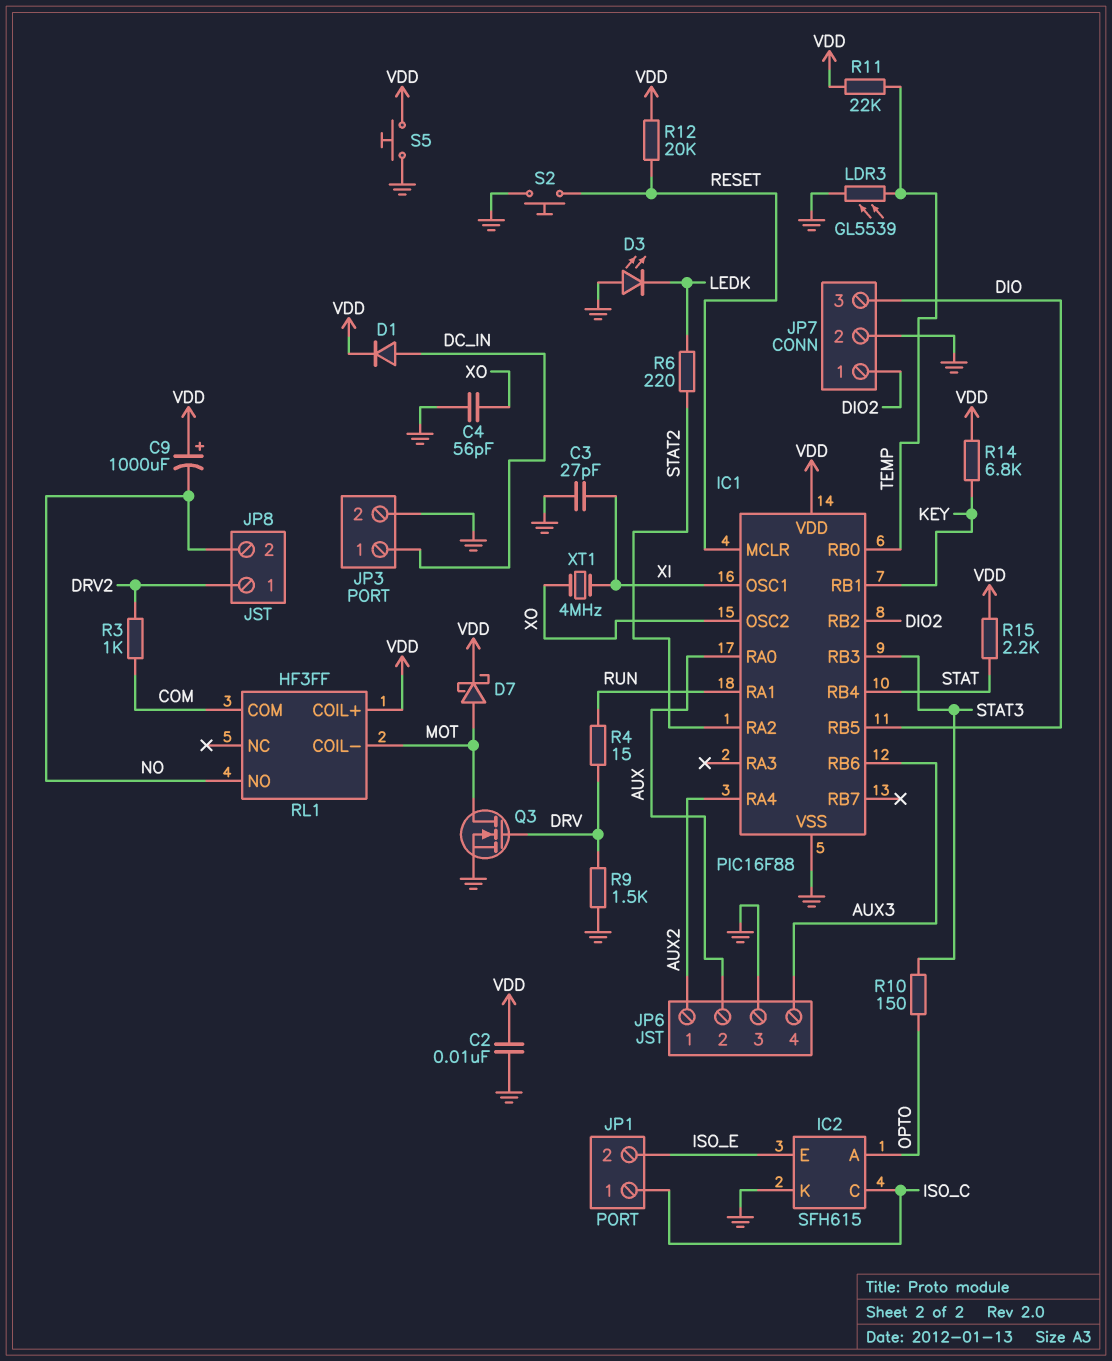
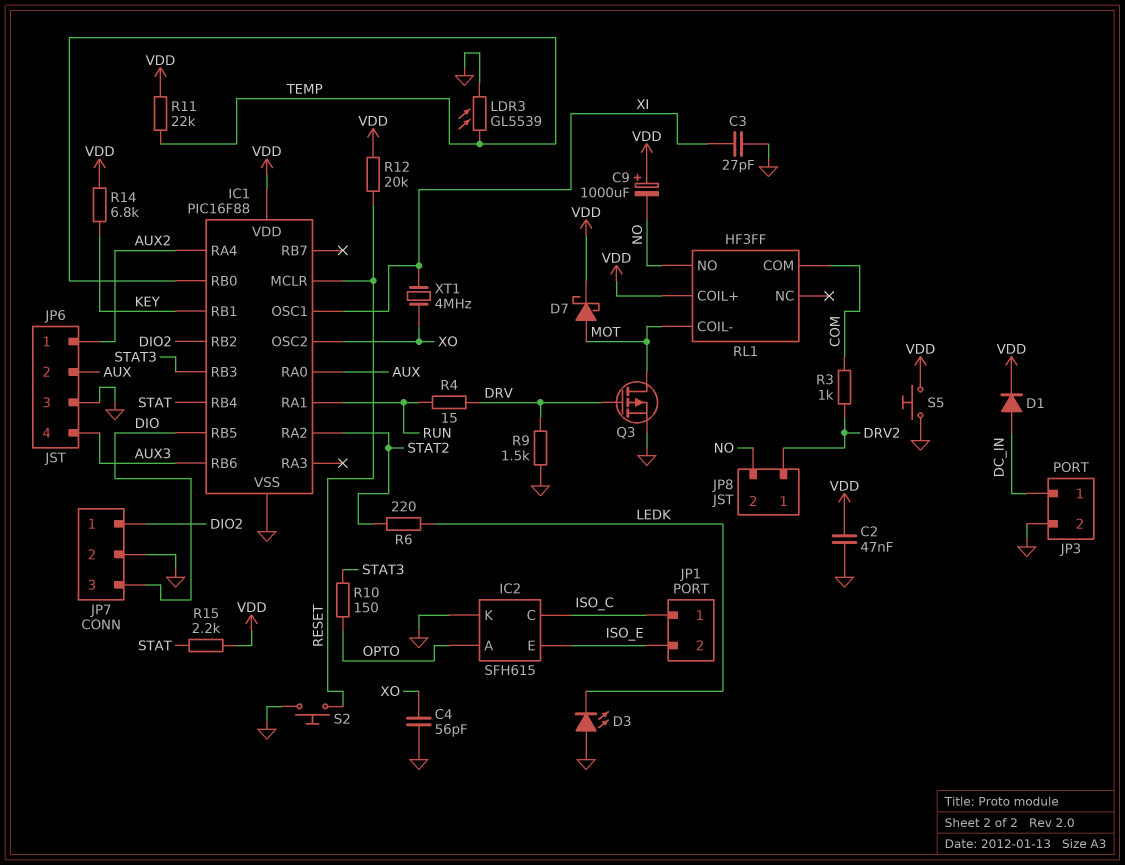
C2: 10nF (GND, VDD) -> 47nF (GND, VDD)
Q3: NMOS (G DRV, D MOT, S GND) -> PMOS (G DRV, D MOT, S GND)

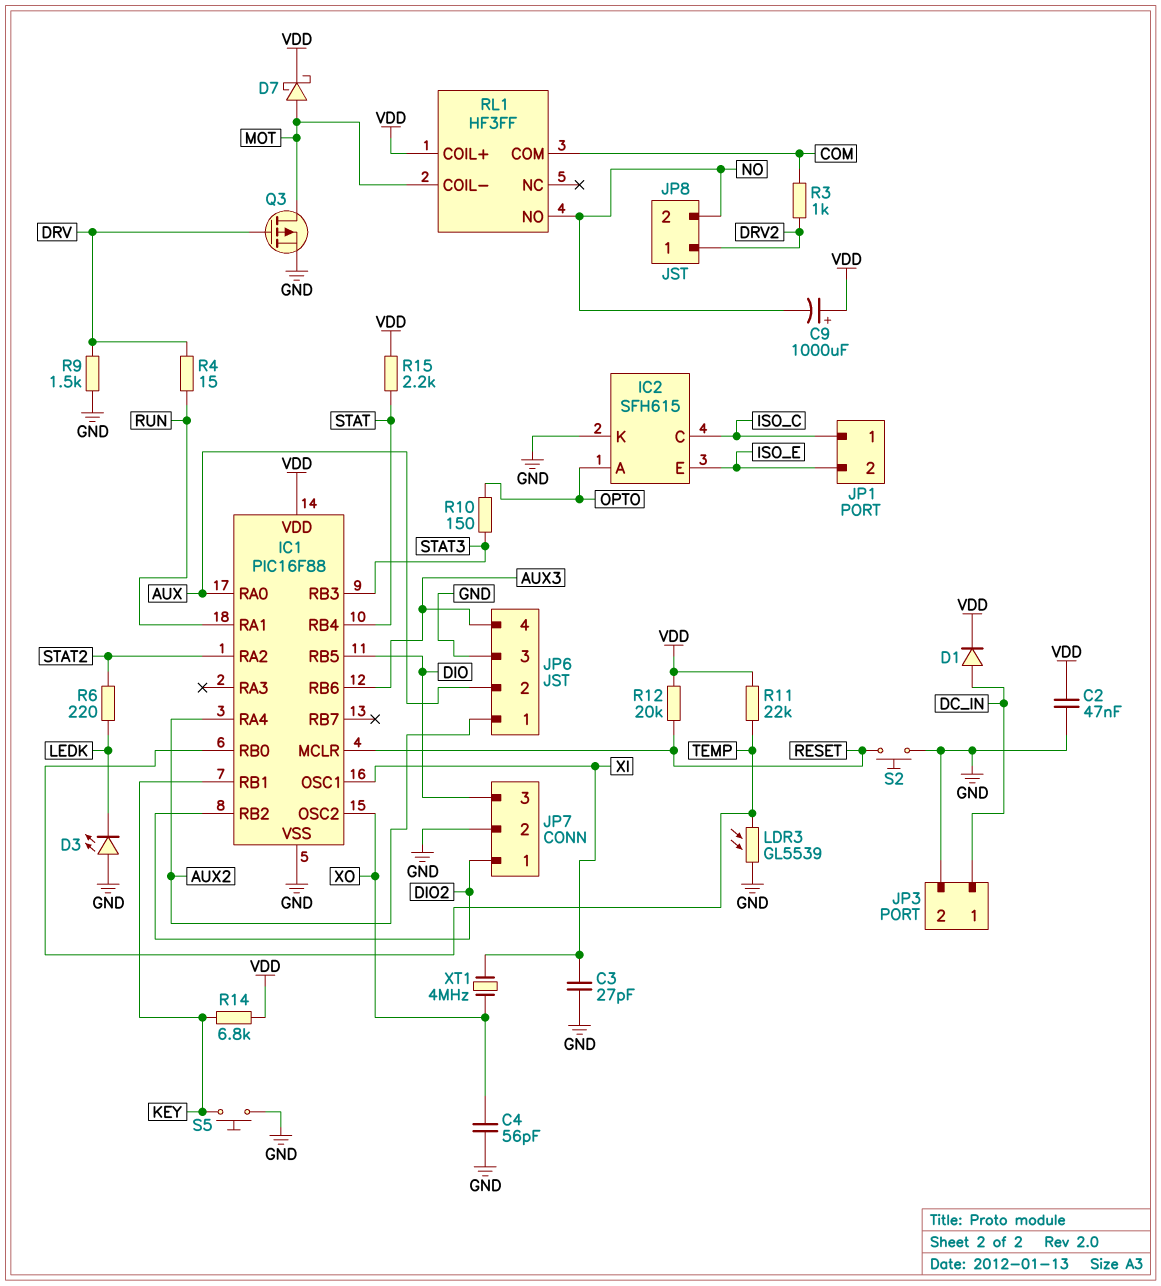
S5: button (GND, VDD) -> button (GND, KEY)

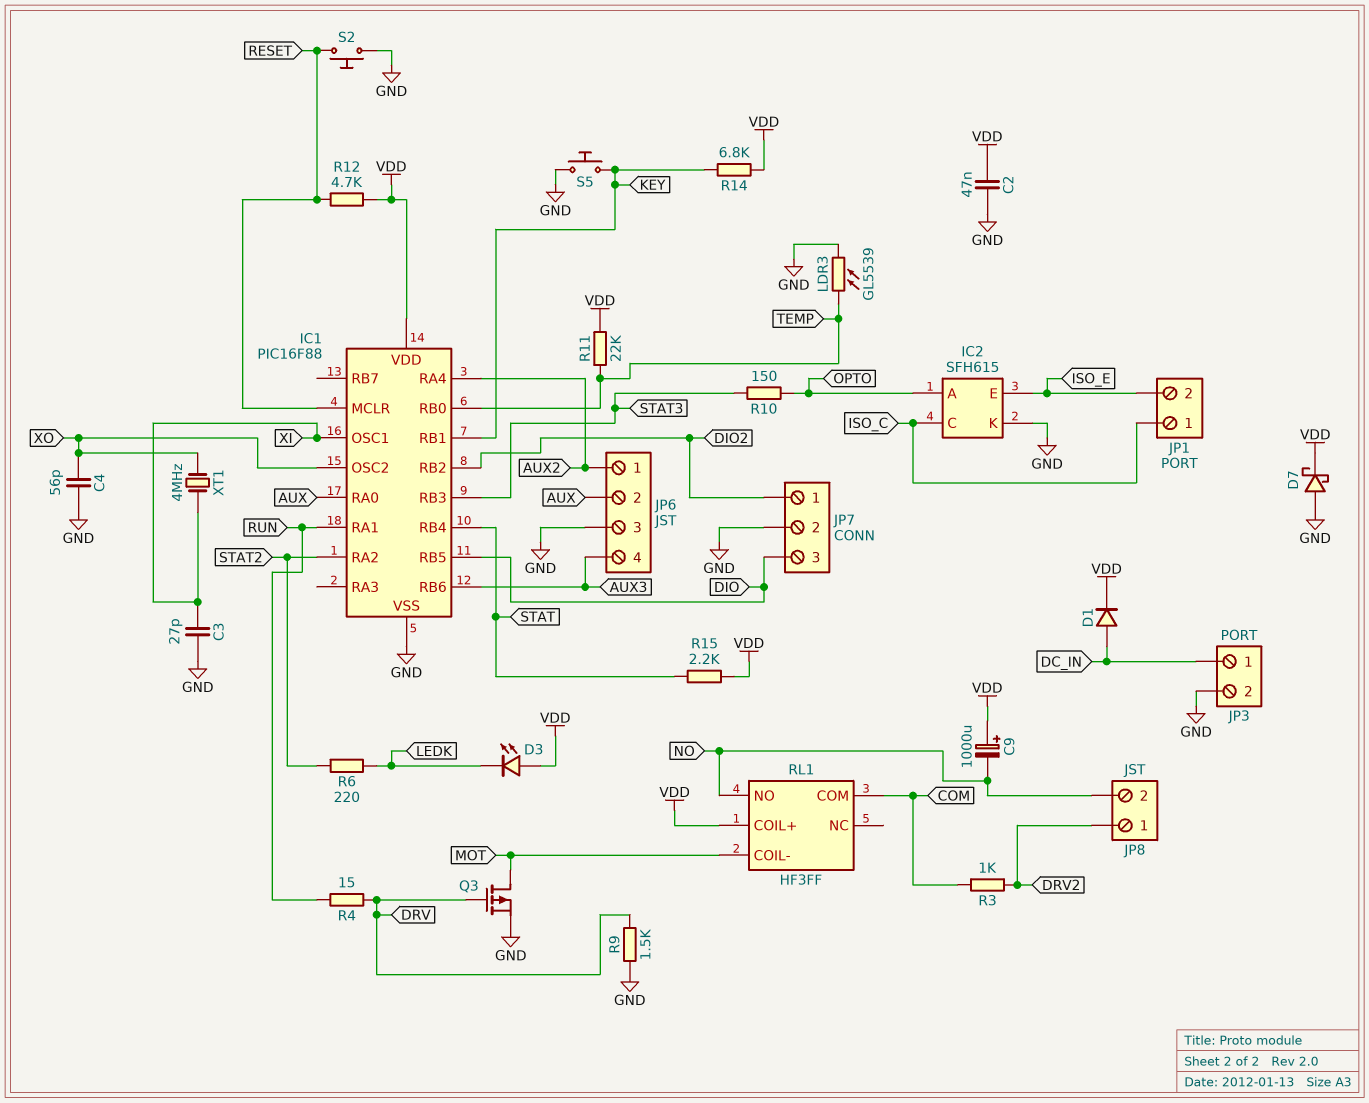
D3: LED (A GND, K LEDK) -> LED (A VDD, K LEDK)
D7: schottky (A MOT, K VDD) -> schottky (A GND, K VDD)
R12: 20k (RESET, VDD) -> 4.7k (RESET, VDD)

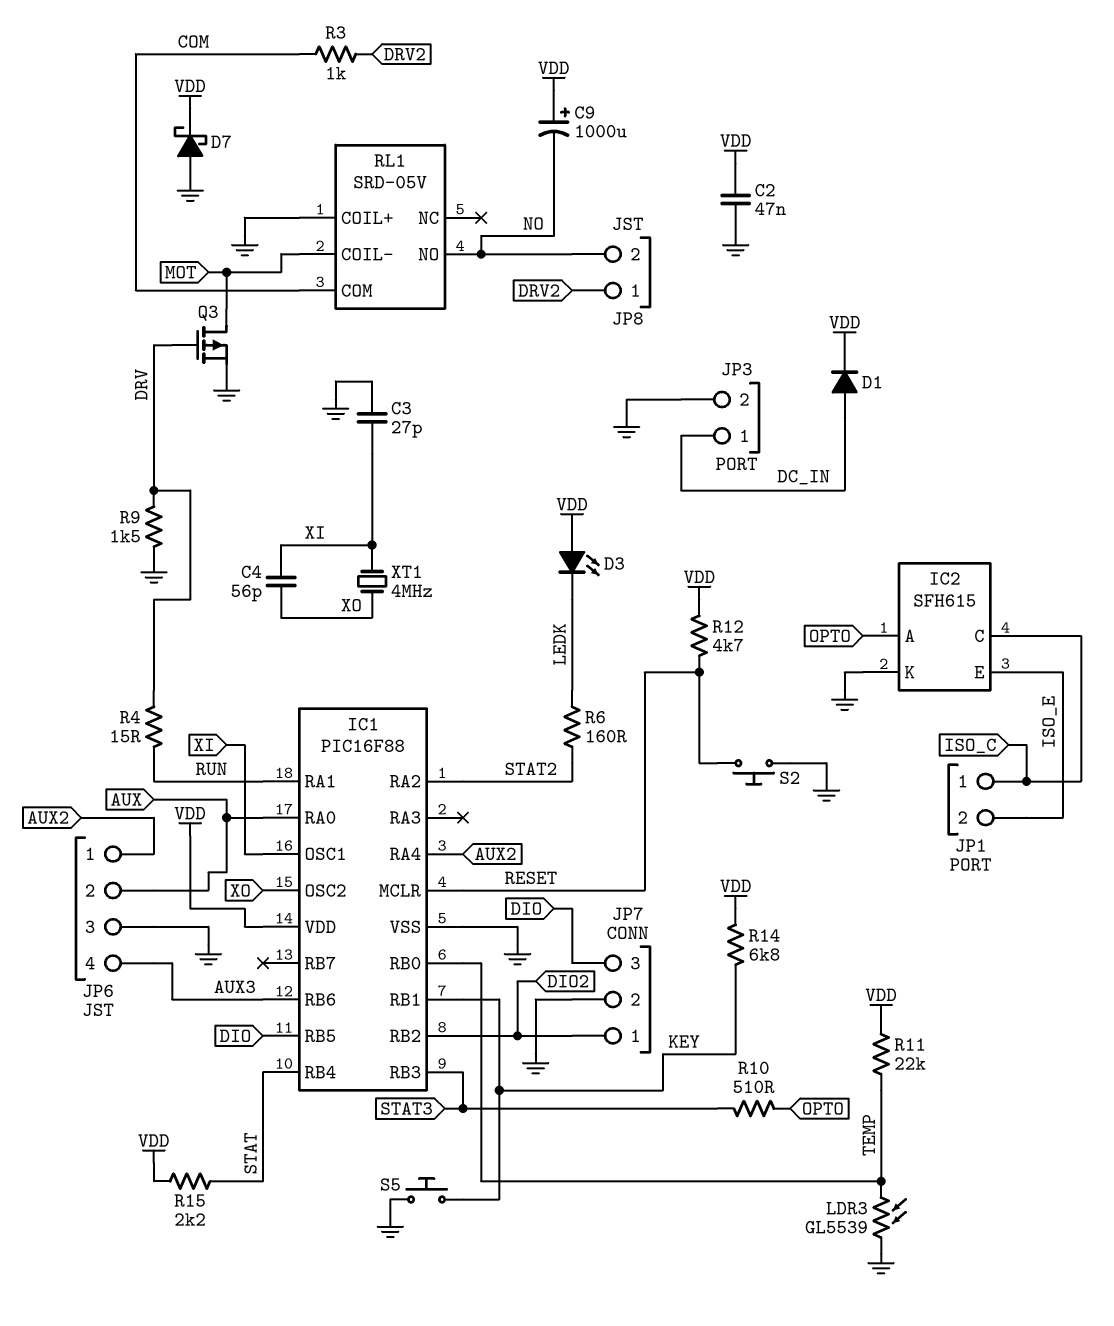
C4: 56pF (GND, XO) -> 56pF (XI, XO)
R6: 220 (LEDK, STAT2) -> 160 (LEDK, STAT2)
R10: 150 (OPTO, STAT3) -> 510 (OPTO, STAT3)
RL1: HF3FF -> SRD-05V
RL1 pin COIL+: VDD -> GND

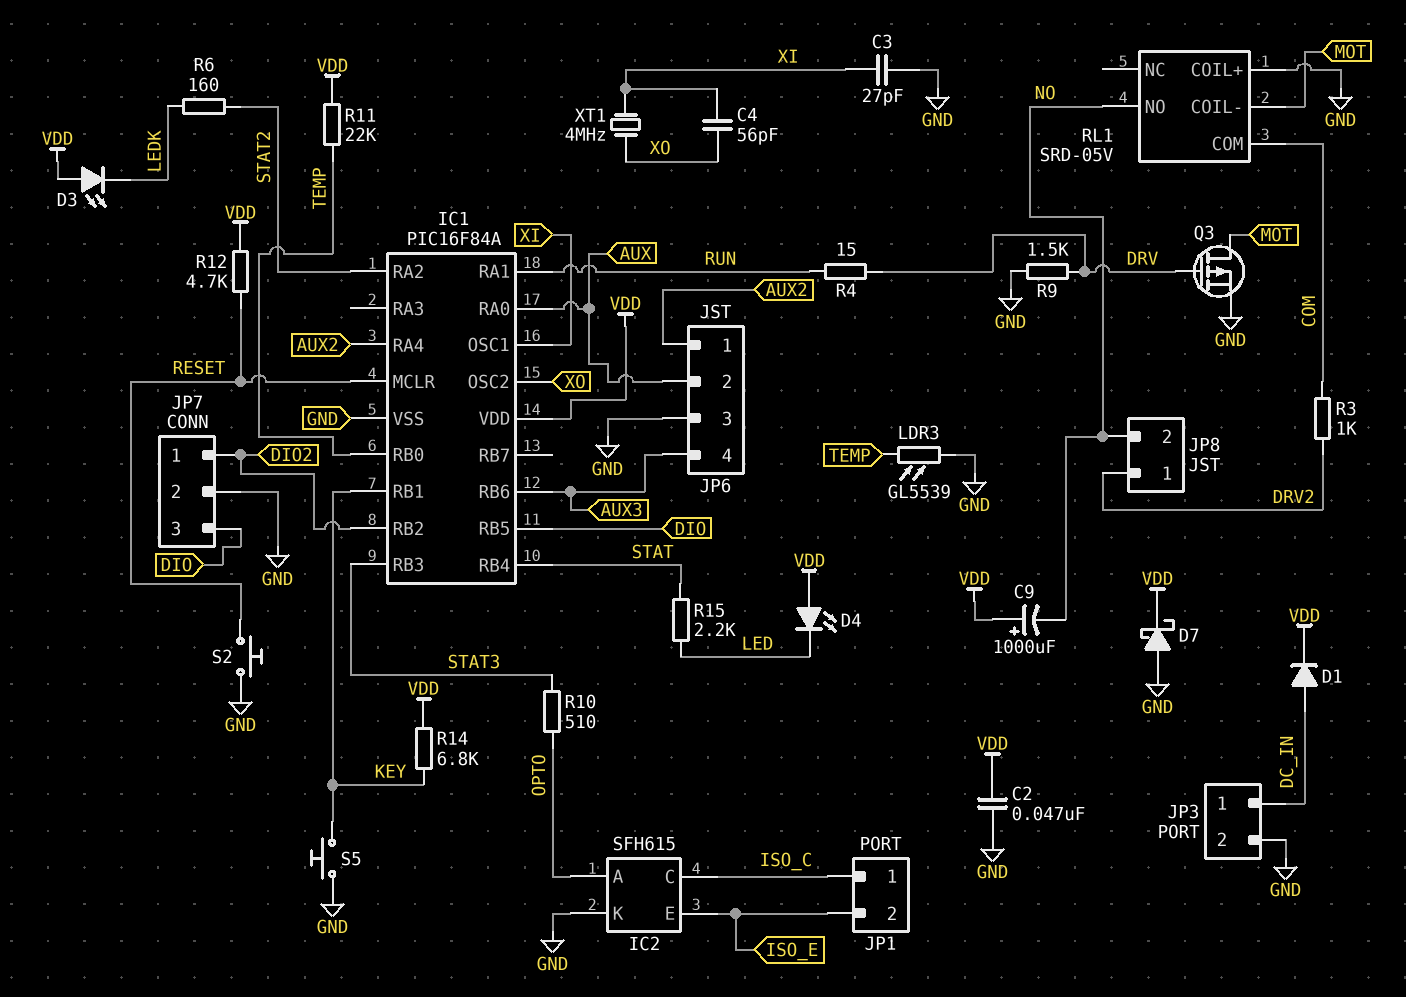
D4: none -> LED (A VDD, K LED)
IC1: PIC16F88 -> PIC16F84A
R15: 2.2k (STAT, VDD) -> 2.2k (LED, STAT)

